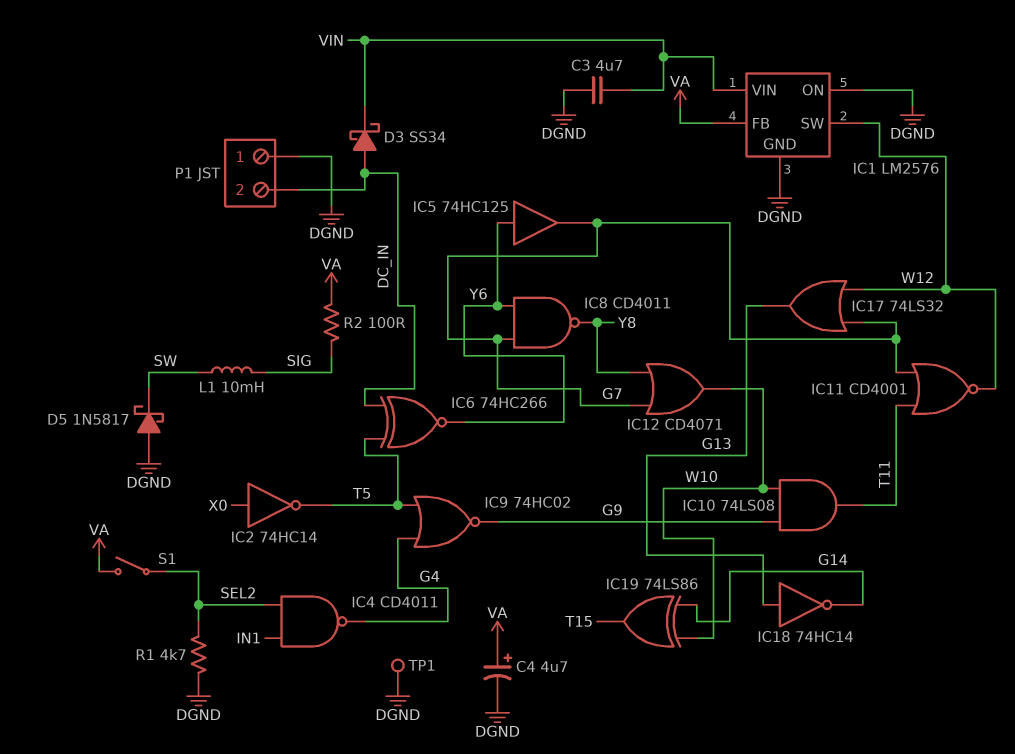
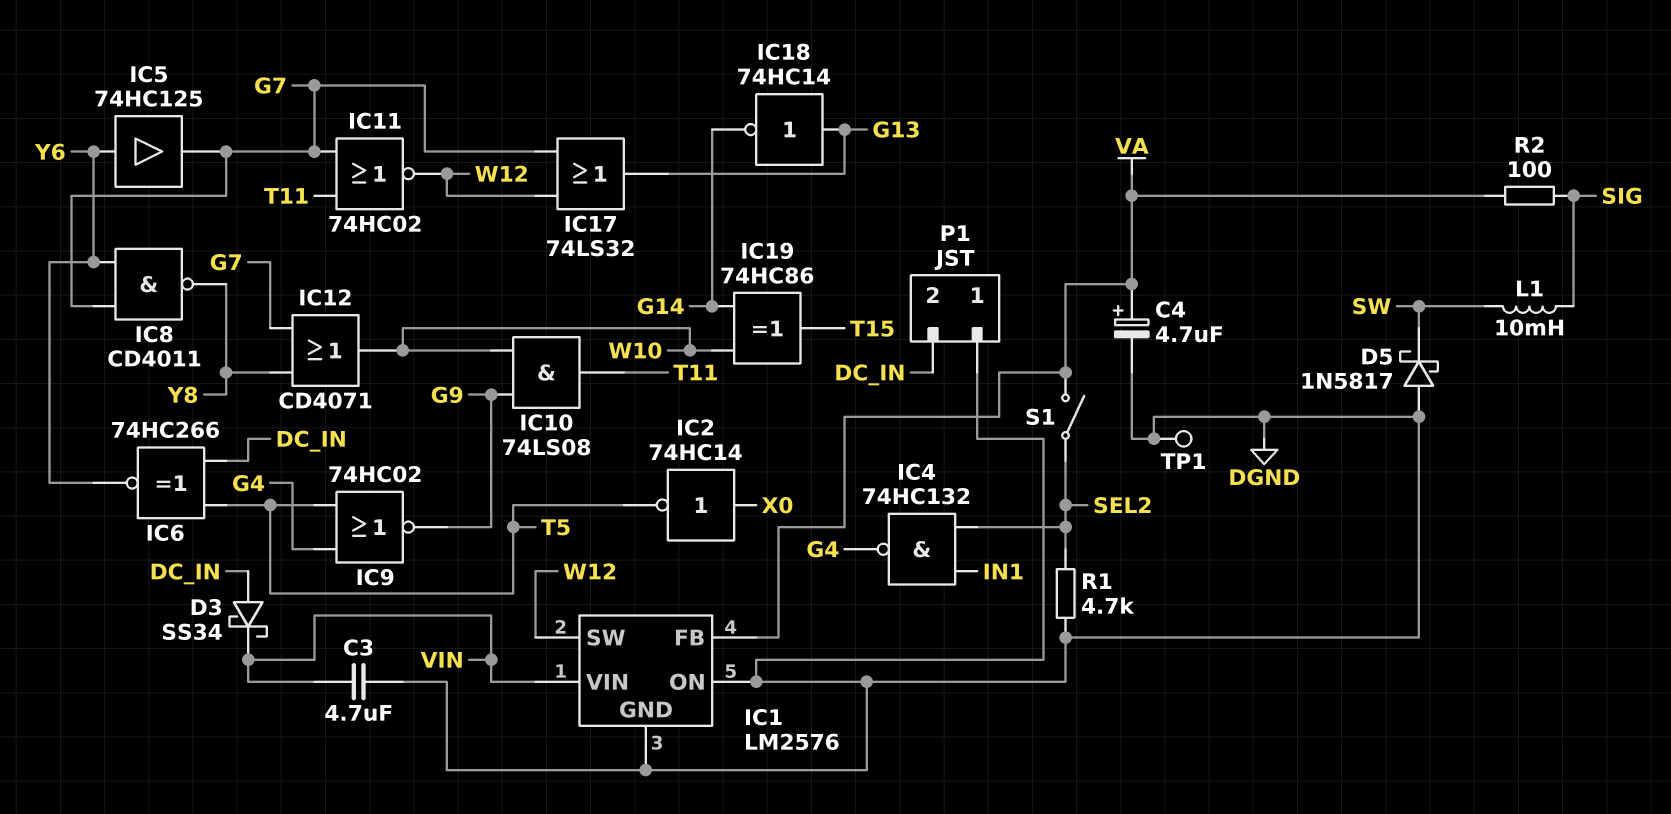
IC4: NAND CD4011 (in IN1, in SEL2, out G4) -> NAND 74HC132 (in IN1, in SEL2, out G4)
IC11: NOR CD4001 (in G7, in T11, out W12) -> NOR 74HC02 (in G7, in T11, out W12)
IC19: XOR 74LS86 (in G14, in W10, out T15) -> XOR 74HC86 (in G14, in W10, out T15)

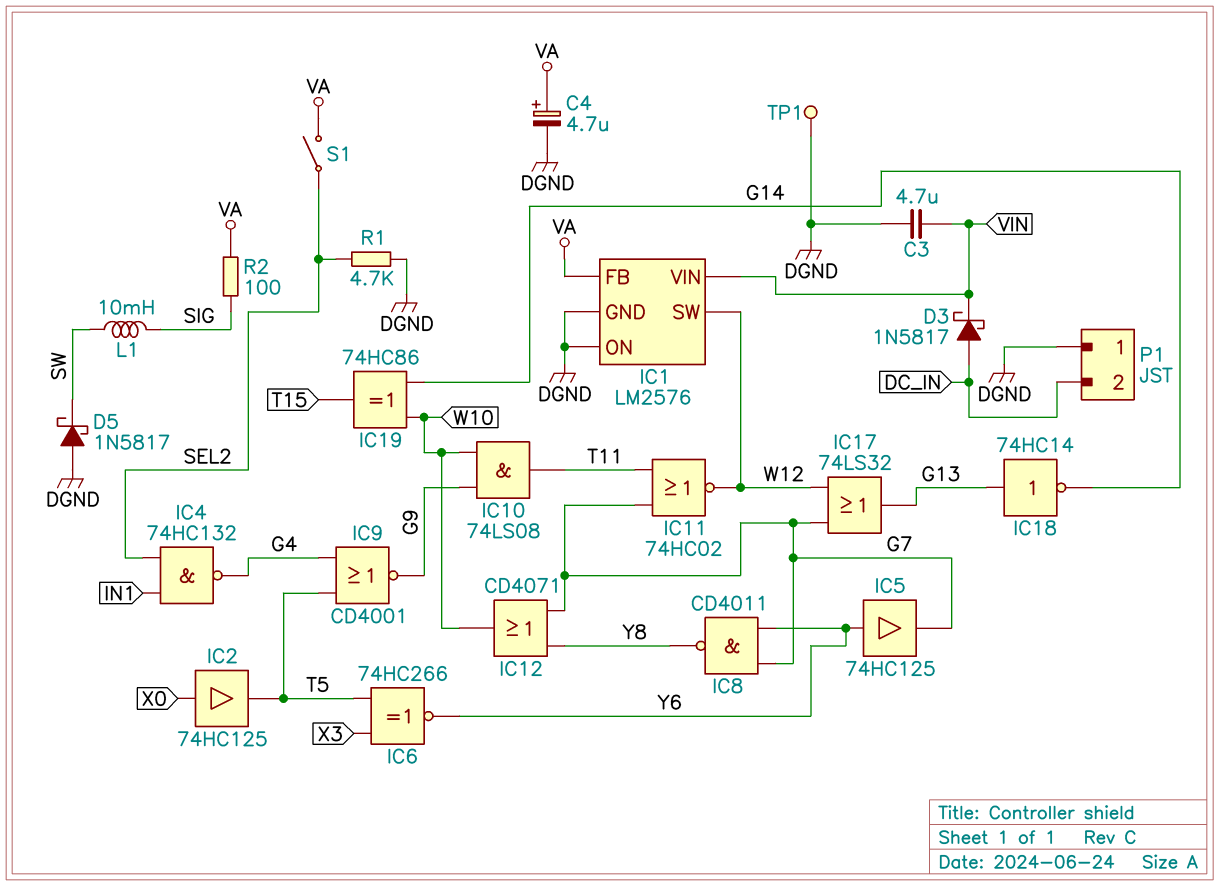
D3: schottky SS34 (A DC_IN, K VIN) -> schottky 1N5817 (A DC_IN, K VIN)
IC2: NOT 74HC14 (in X0, out T5) -> buffer 74HC125 (in X0, out T5)
IC6: XNOR 74HC266 (in DC_IN, in T5, out Y6) -> XNOR 74HC266 (in T5, in X3, out Y6)
IC9: NOR 74HC02 (in G4, in T5, out G9) -> NOR CD4001 (in G4, in T5, out G9)

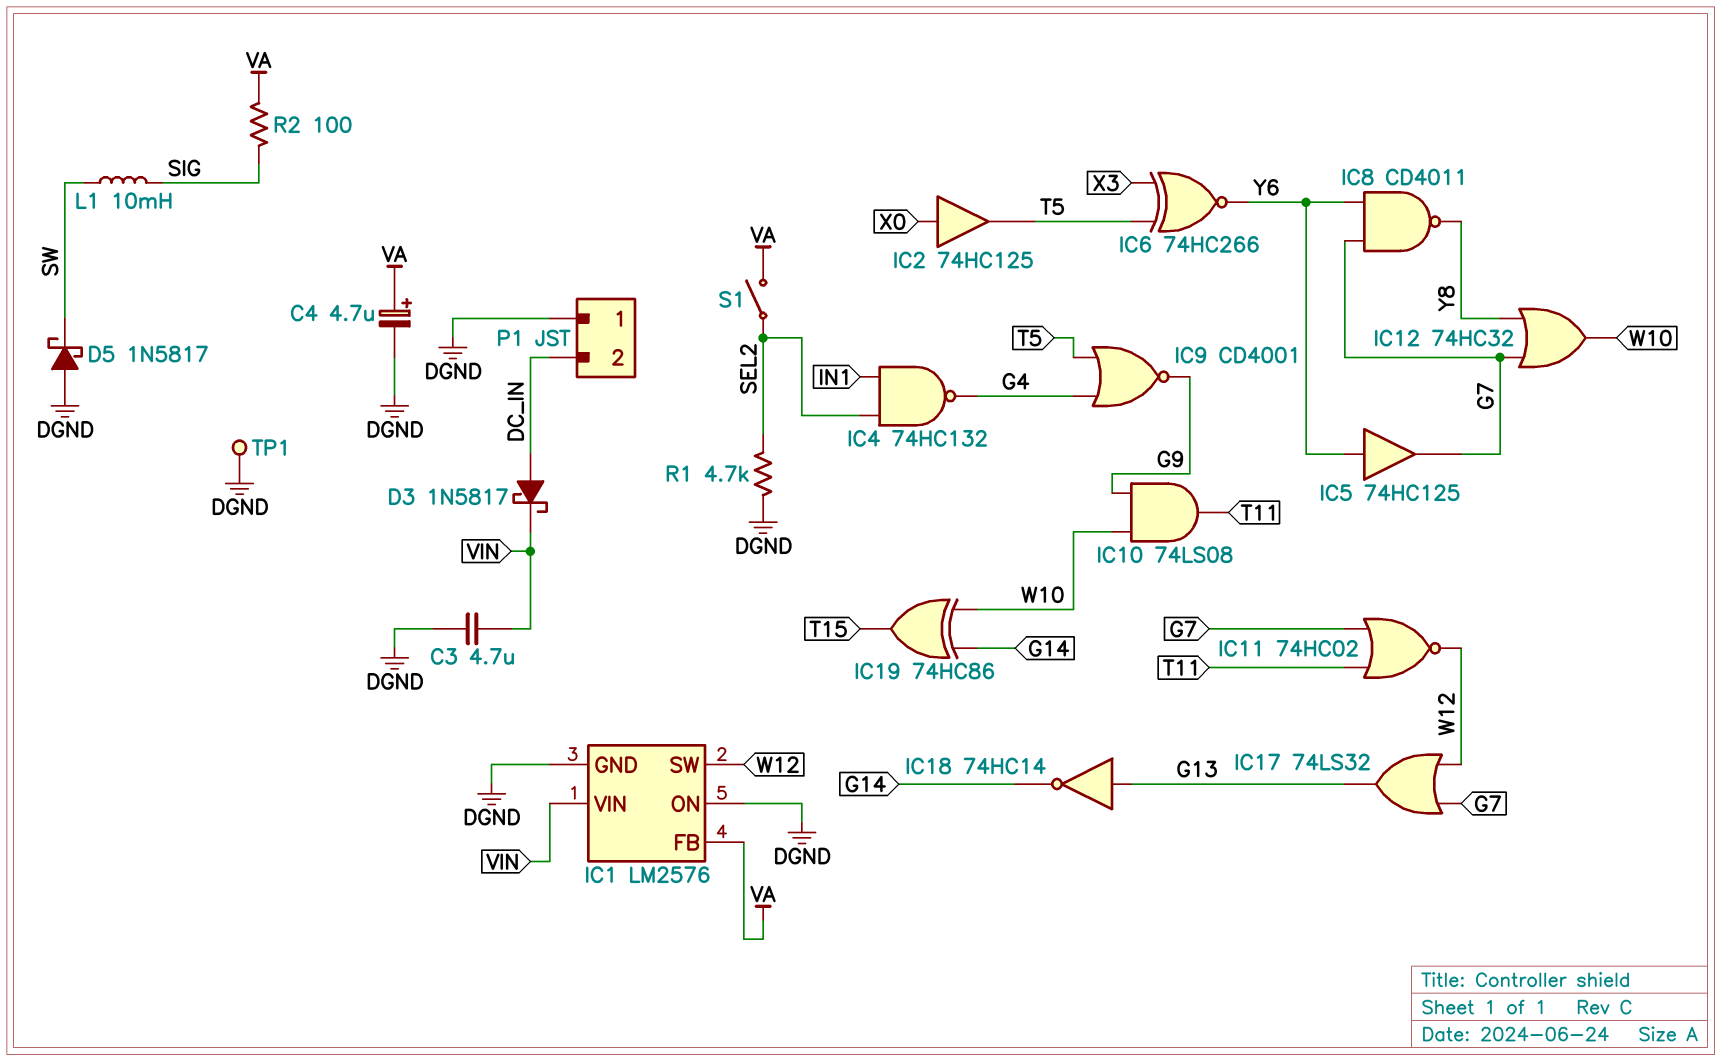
IC12: OR CD4071 (in G7, in Y8, out W10) -> OR 74HC32 (in G7, in Y8, out W10)

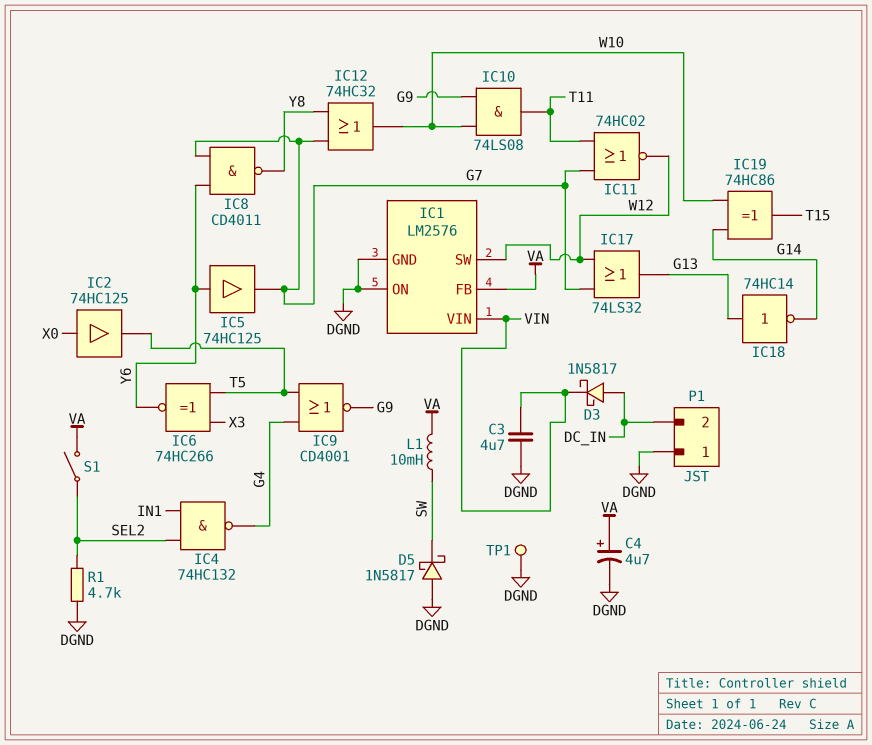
L1: 10mH (SIG, SW) -> 10mH (SW, VA)
R2: 100 (SIG, VA) -> none

